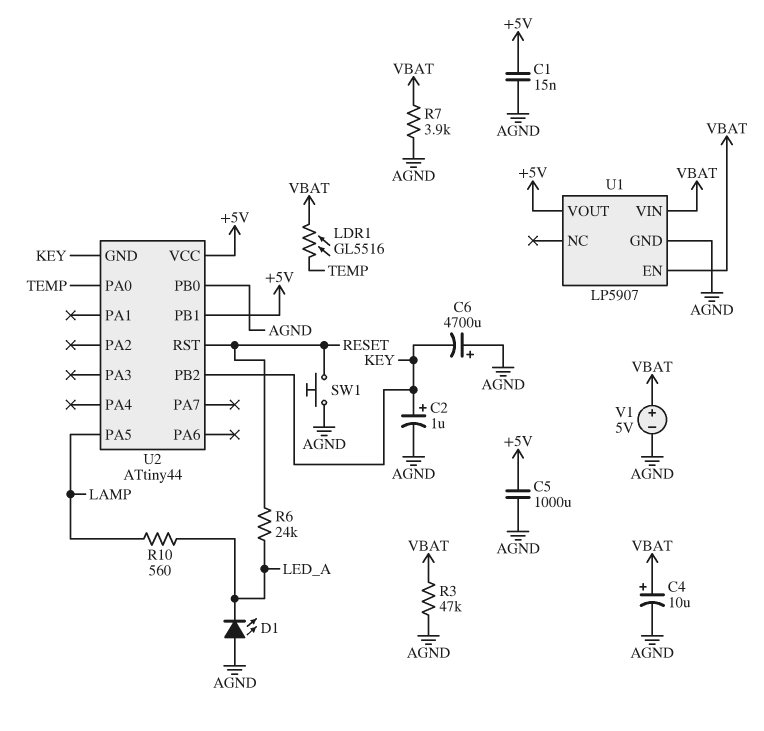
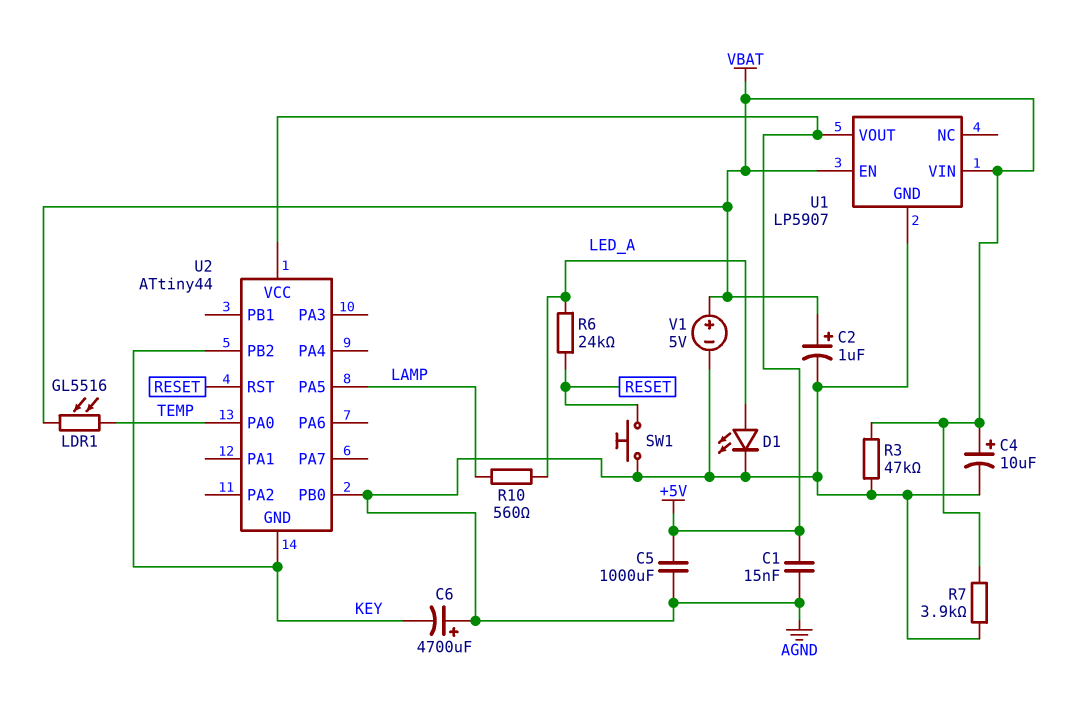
C2: 1uF (plus KEY, minus AGND) -> 1uF (plus VBAT, minus AGND)
D1: LED (A AGND, K LED_A) -> LED (A LED_A, K AGND)
U2 pin PB1: +5V -> none

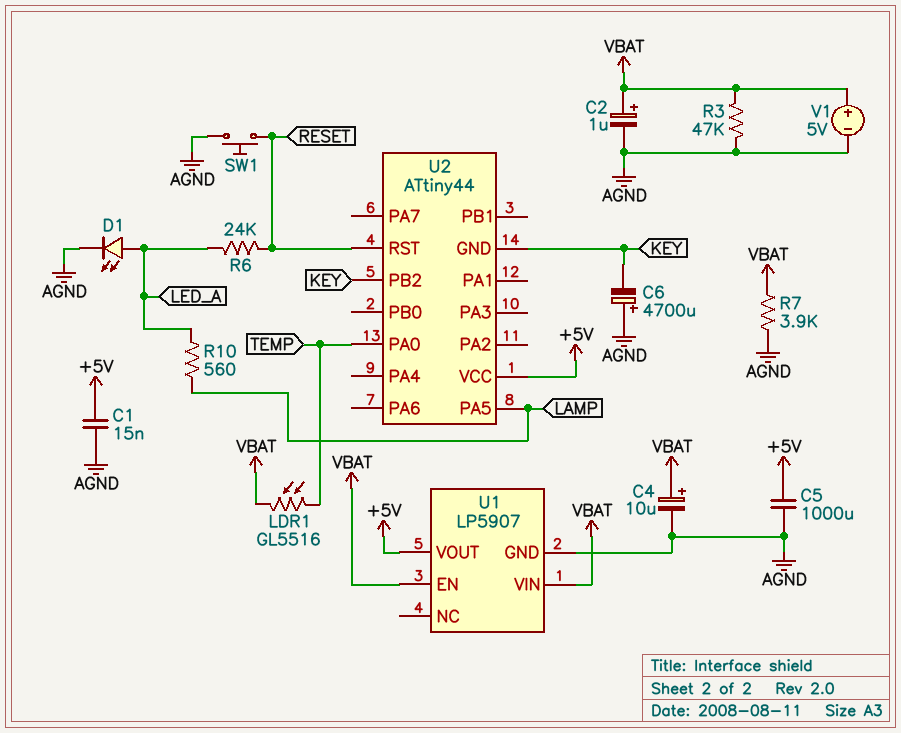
U2 pin PB0: AGND -> none

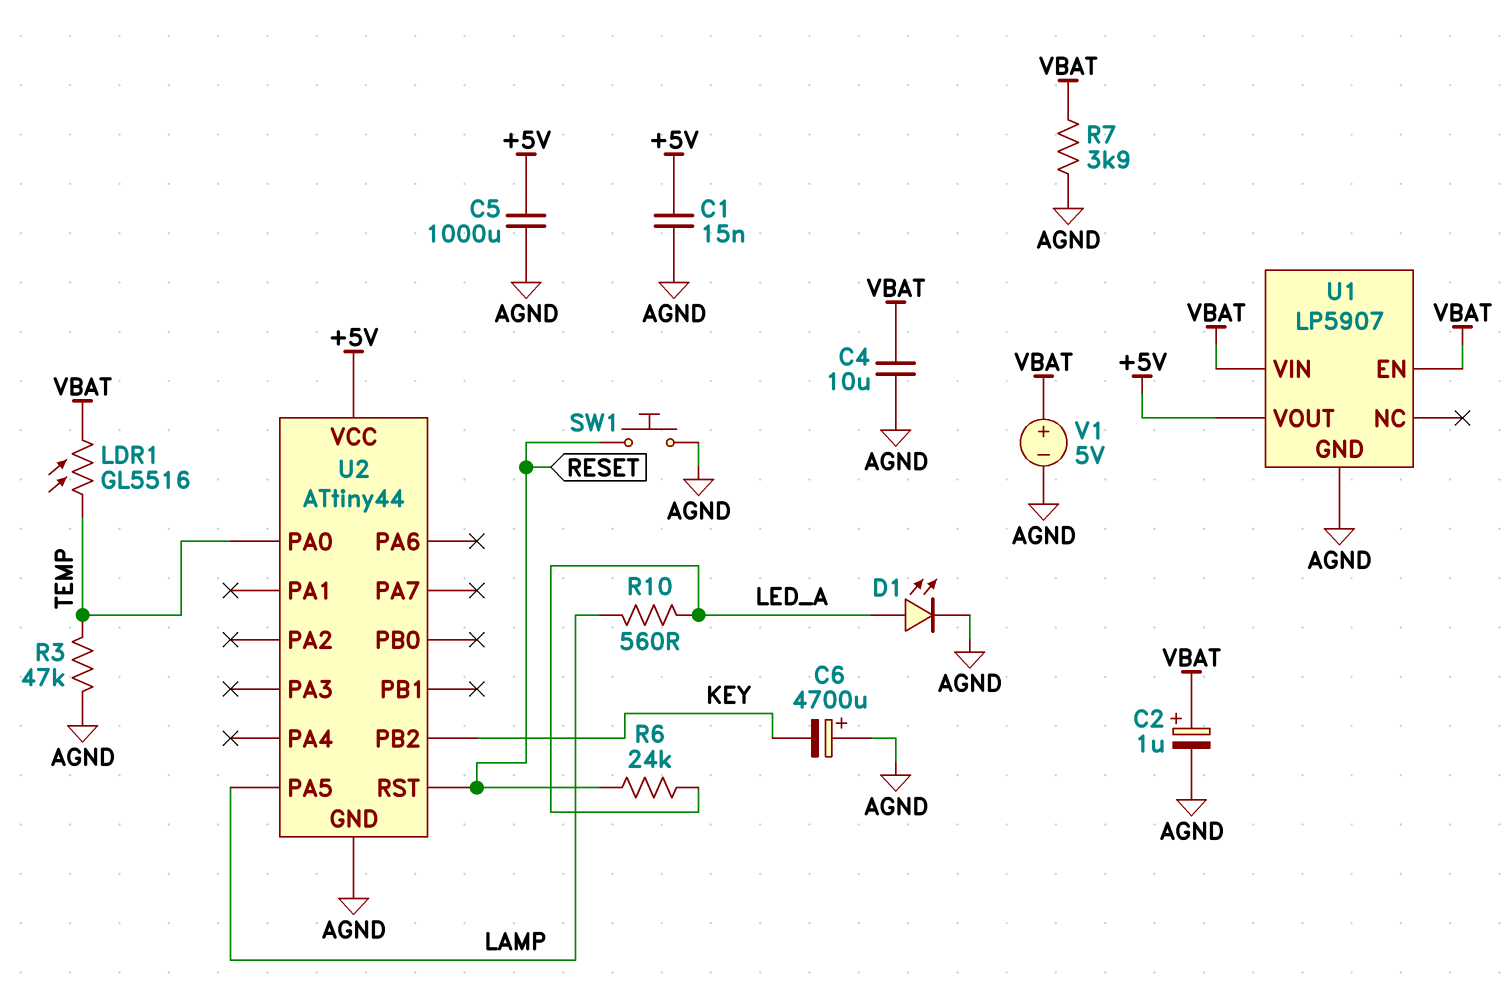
C4: 10uF (plus VBAT, minus AGND) -> 10uF (AGND, VBAT)
R3: 47k (AGND, VBAT) -> 47k (AGND, TEMP)
U2 pin GND: KEY -> AGND

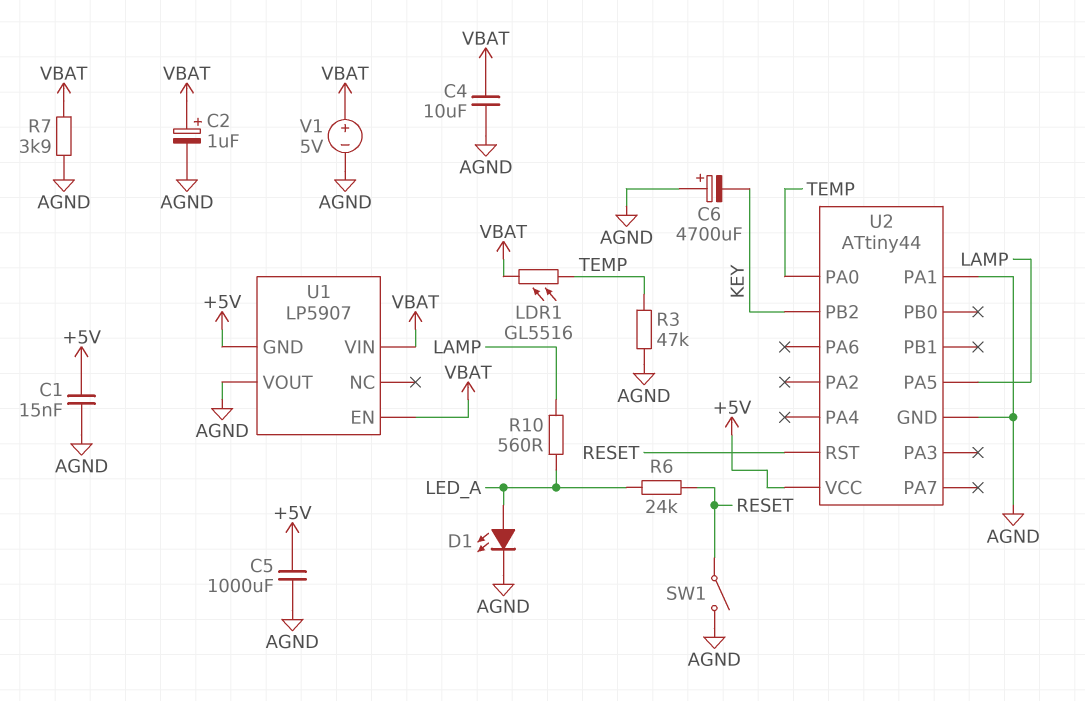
SW1: button (AGND, RESET) -> switch (AGND, RESET)
U1 pin GND: AGND -> +5V
U1 pin VOUT: +5V -> AGND
U2 pin PA1: none -> AGND

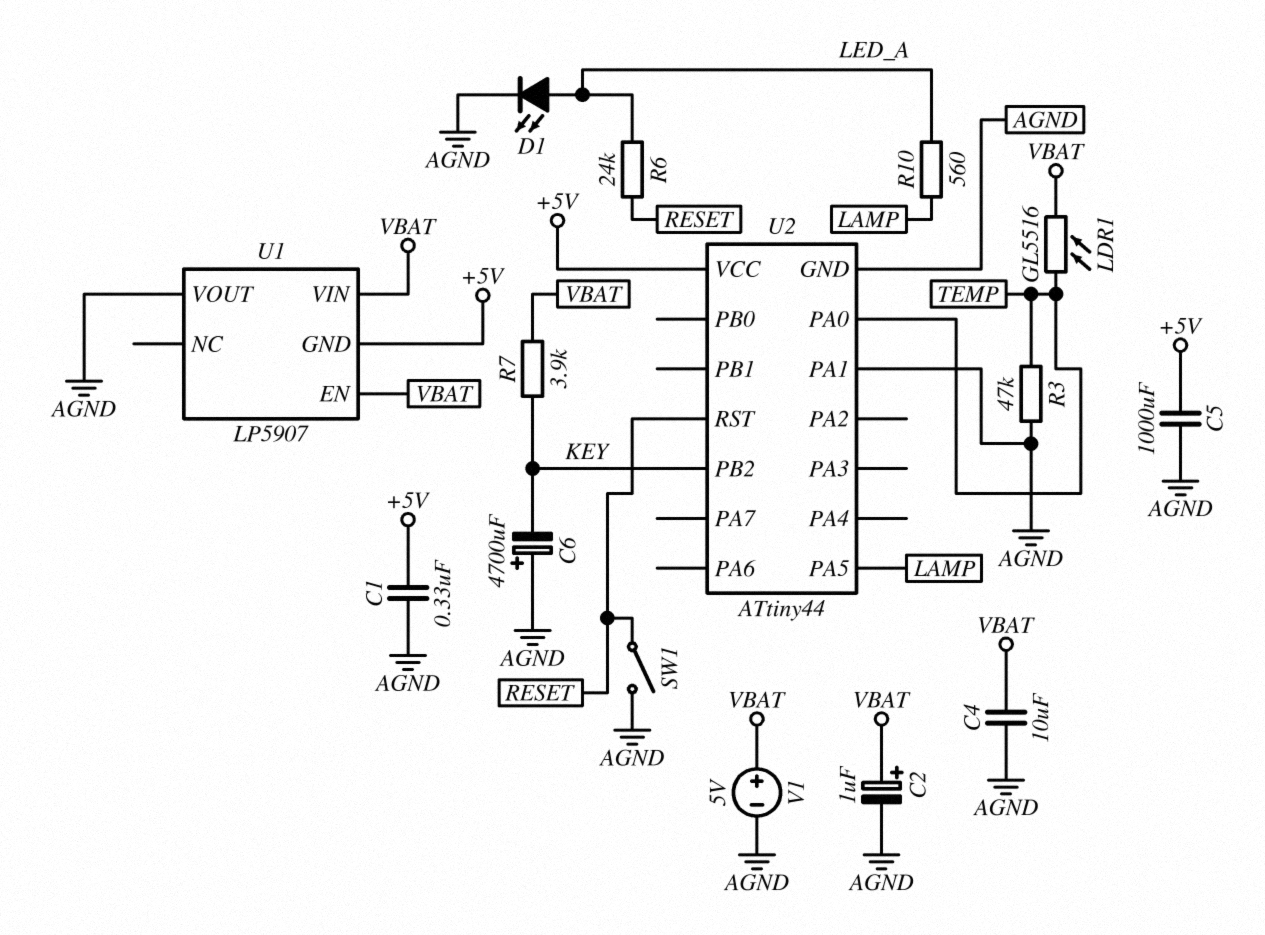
C1: 15nF (+5V, AGND) -> 330nF (+5V, AGND)
R7: 3.9k (AGND, VBAT) -> 3.9k (KEY, VBAT)

